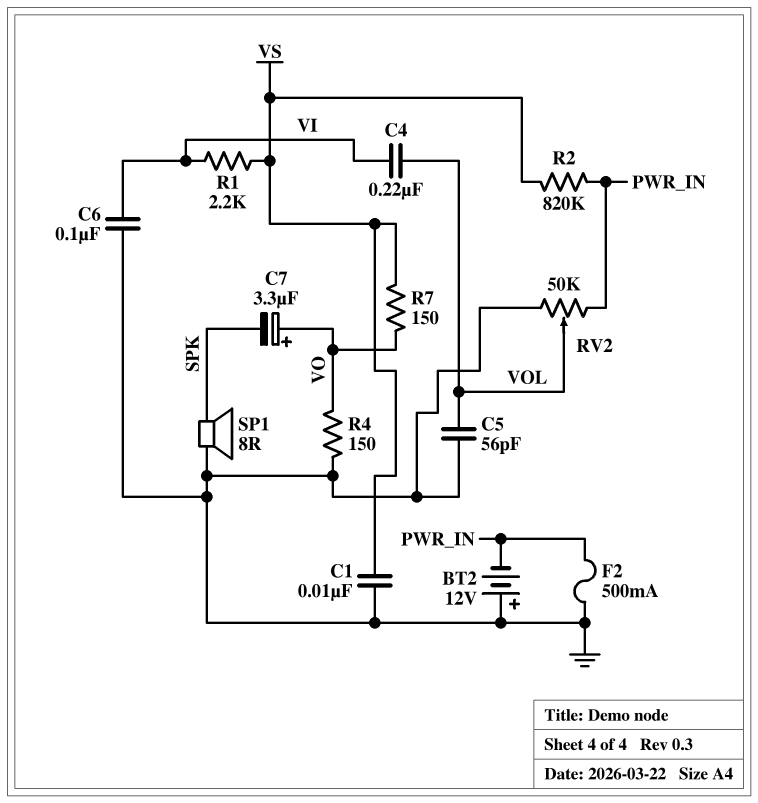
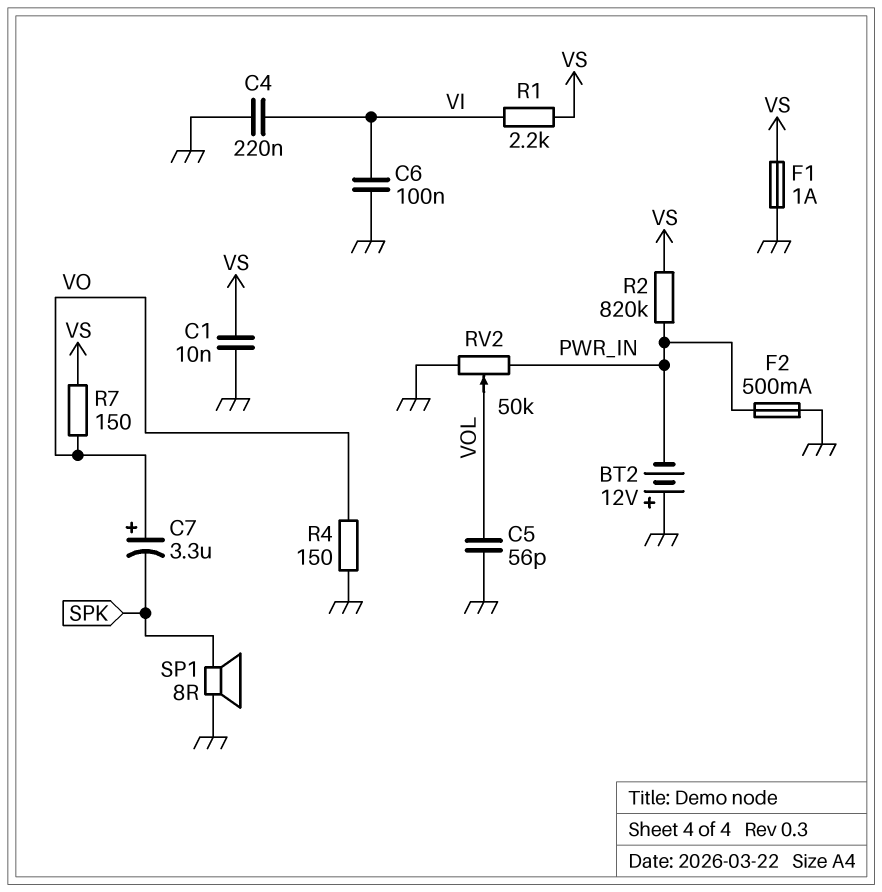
C4: 220nF (VI, VOL) -> 220nF (GND, VI)
F1: none -> 1A (GND, VS)

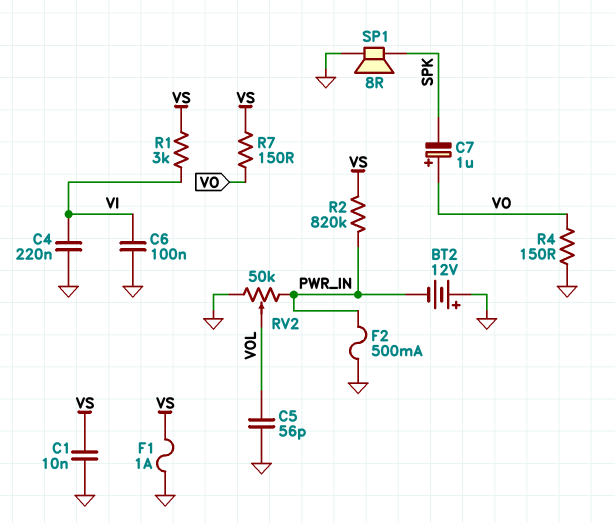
C7: 3.3uF (plus VO, minus SPK) -> 1uF (plus VO, minus SPK)
R1: 2.2k (VI, VS) -> 3k (VI, VS)

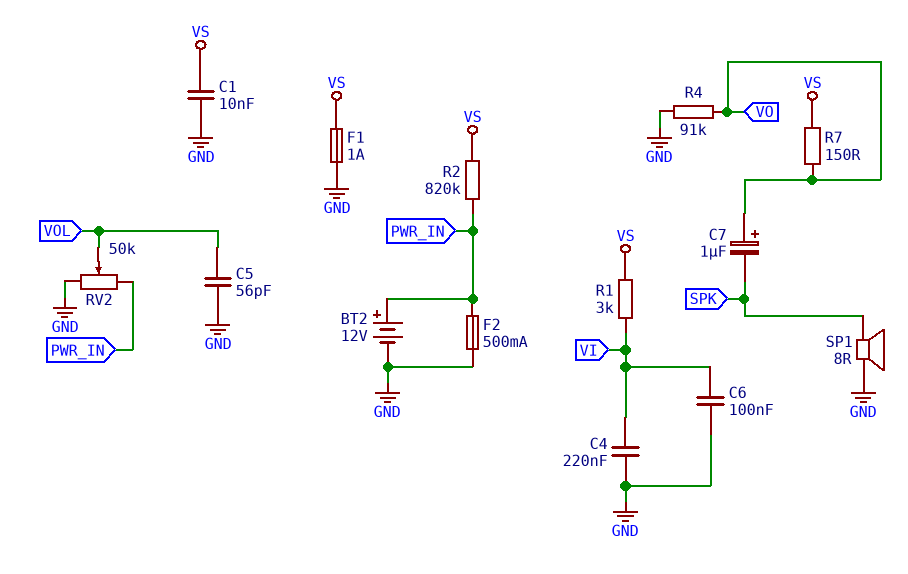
BT2: 12V (plus GND, minus PWR_IN) -> 12V (plus PWR_IN, minus GND)
R4: 150 (GND, VO) -> 91k (GND, VO)

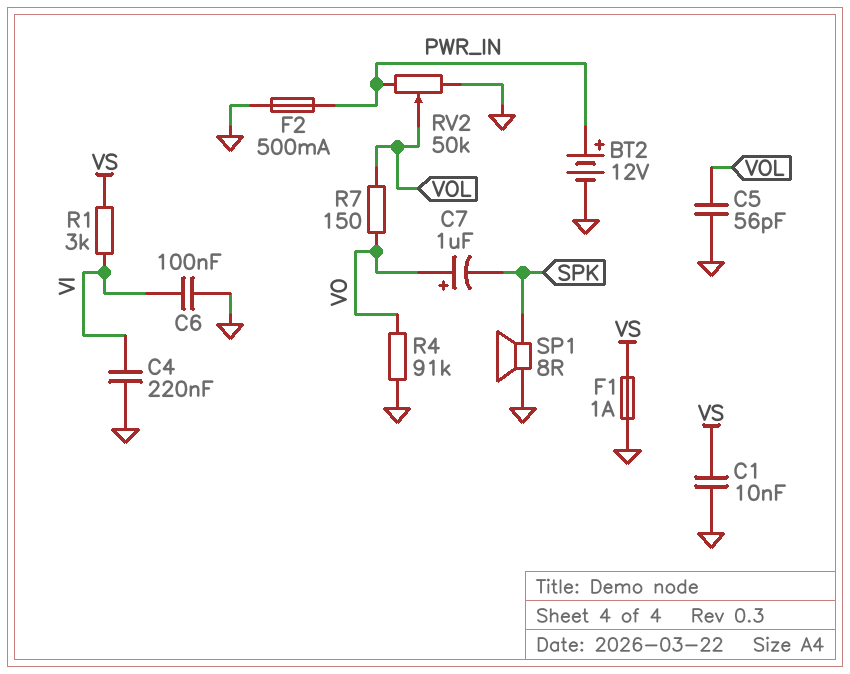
R2: 820k (PWR_IN, VS) -> none
R7: 150 (VO, VS) -> 150 (VO, VOL)

